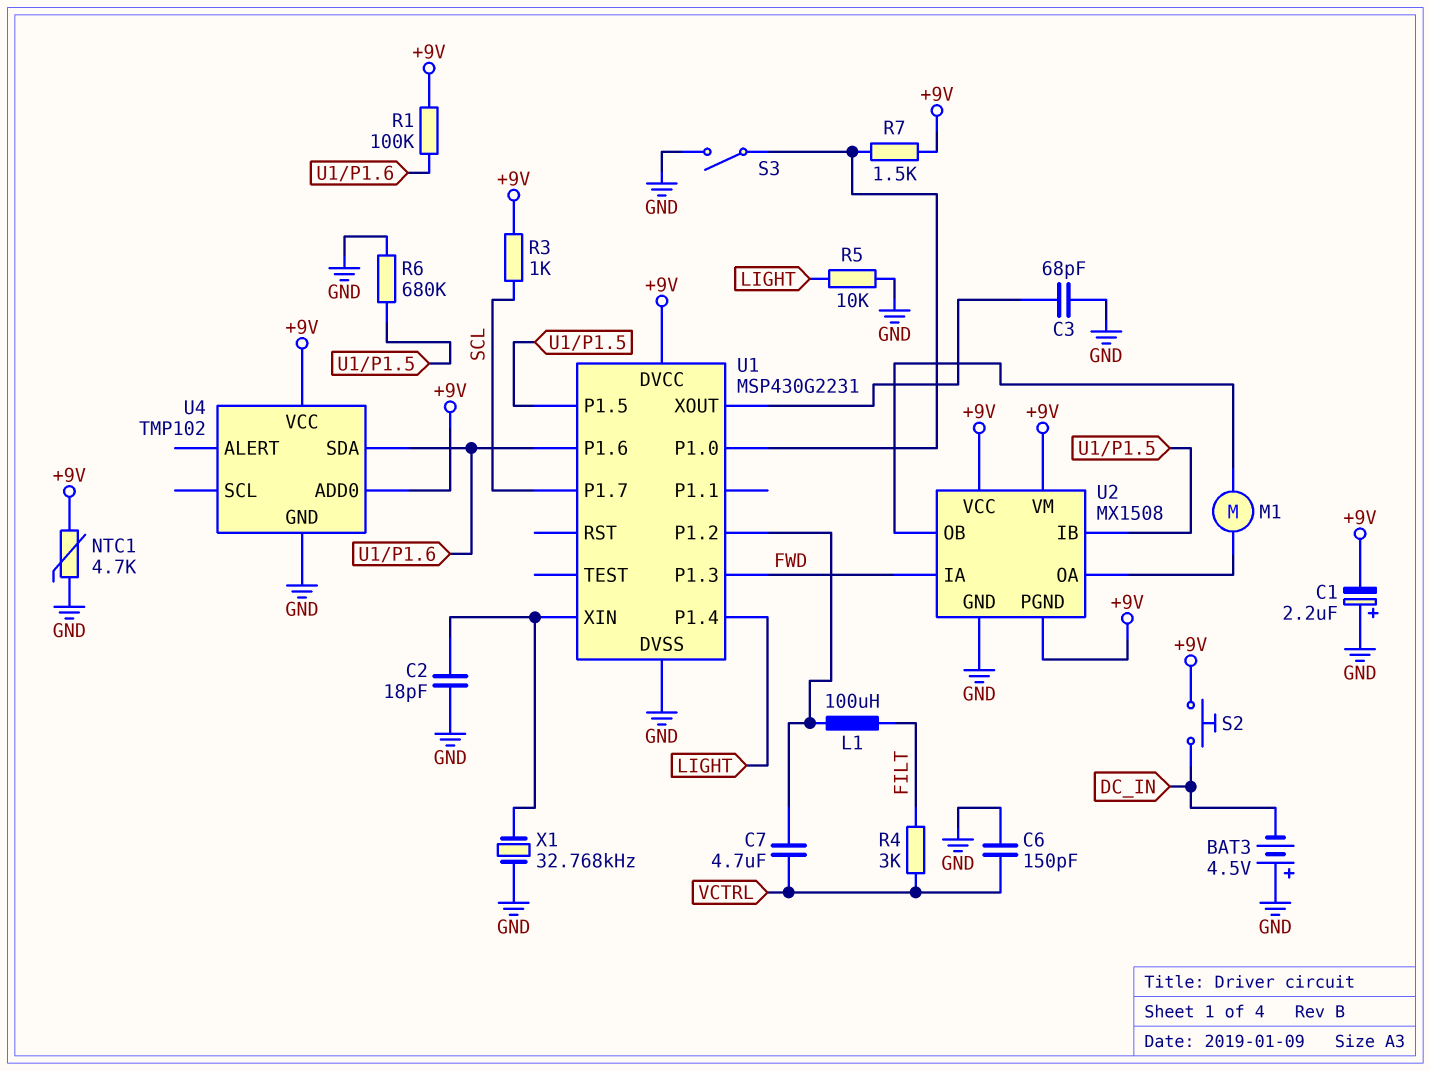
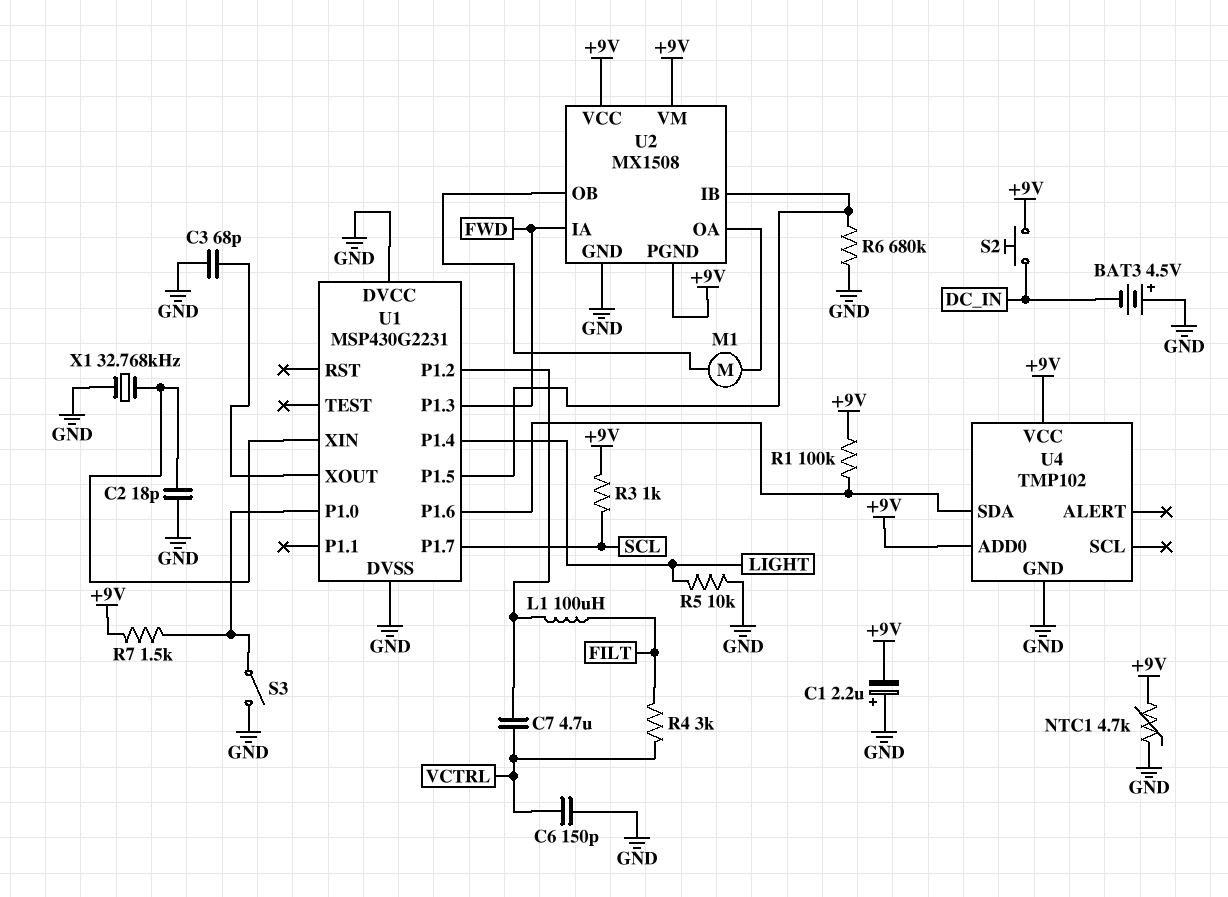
U1 pin DVCC: +9V -> GND

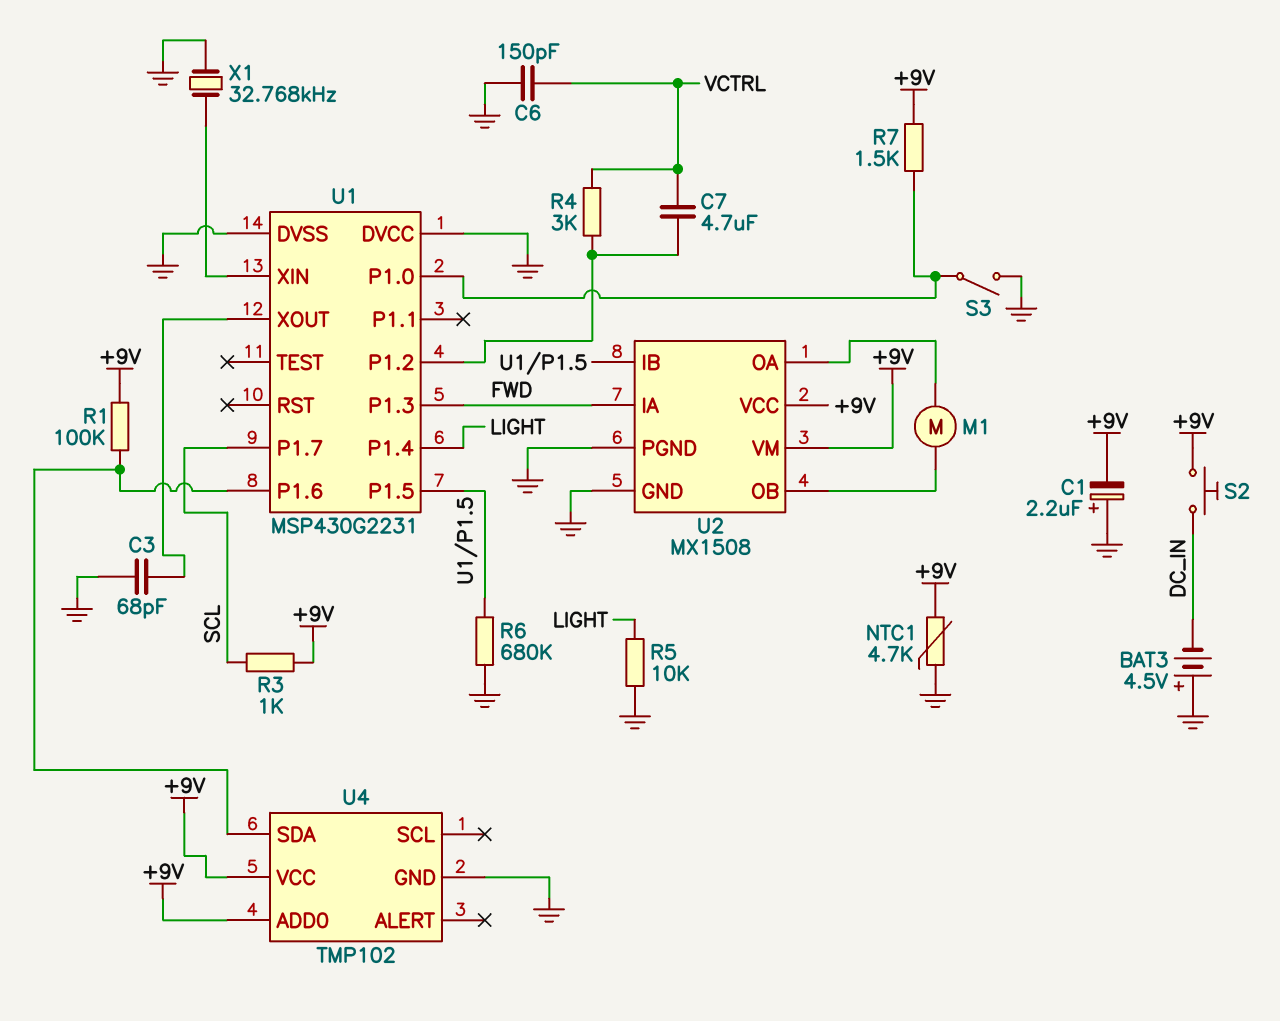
C2: 18pF (GND, U1/XIN) -> none
L1: 100uH (FILT, U1/P1.2) -> none
R4: 3k (FILT, VCTRL) -> 3k (U1/P1.2, VCTRL)
U2 pin PGND: +9V -> GND

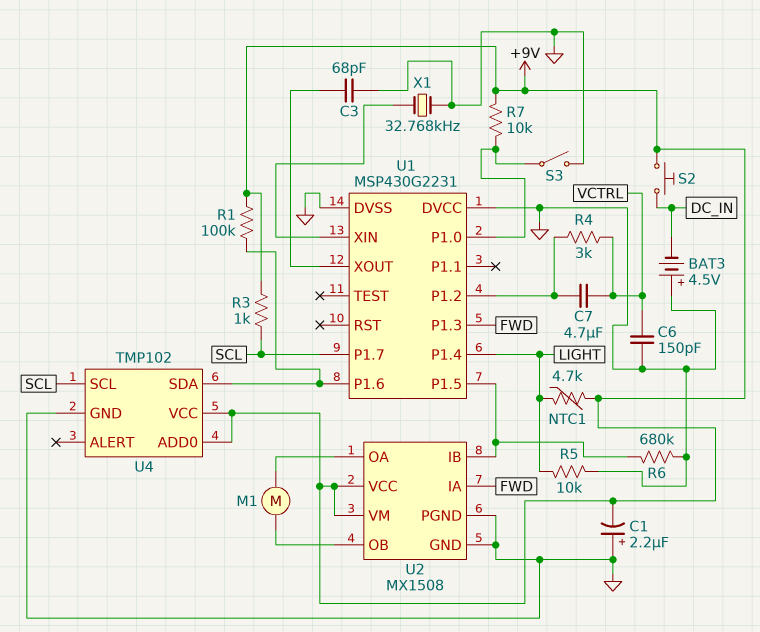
NTC1: 4.7k (+9V, GND) -> 4.7k (+9V, LIGHT)
R7: 1.5k (+9V, U1/P1.0) -> 10k (+9V, U1/P1.0)
U4 pin SCL: none -> SCL

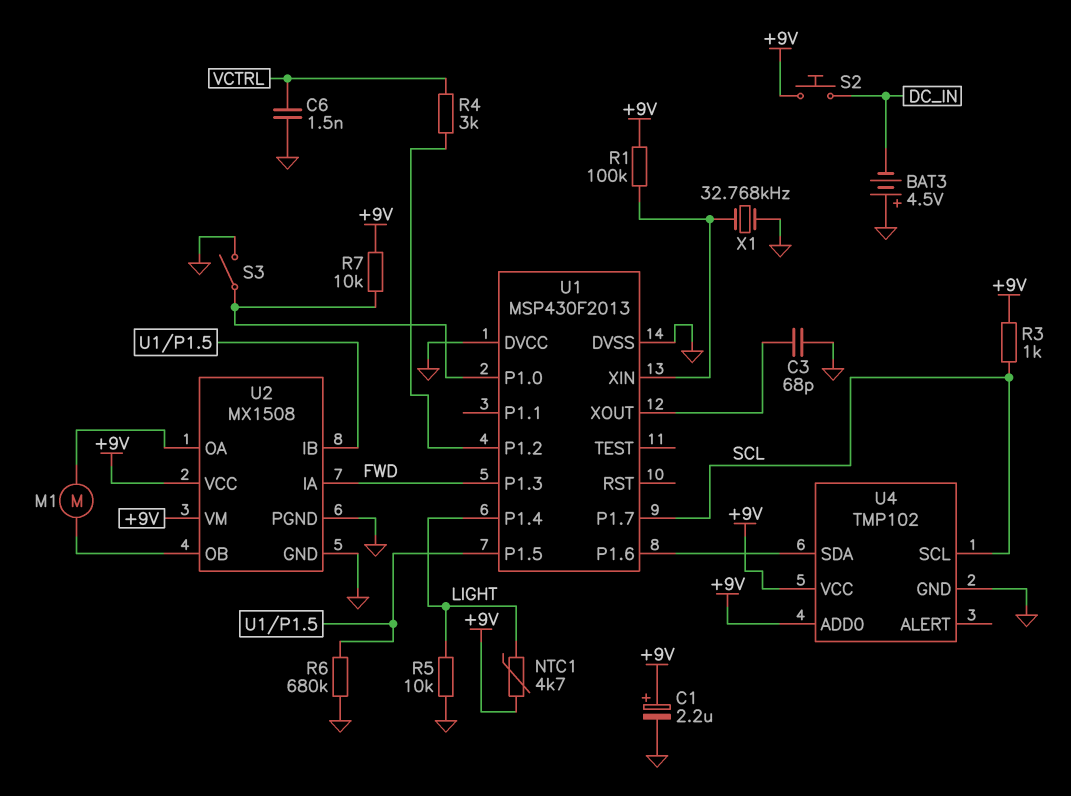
C1: 2.2uF (plus GND, minus +9V) -> 2.2uF (plus +9V, minus GND)
C6: 150pF (GND, VCTRL) -> 1.5nF (GND, VCTRL)
C7: 4.7uF (U1/P1.2, VCTRL) -> none
R1: 100k (+9V, U1/P1.6) -> 100k (+9V, U1/XIN)
U1: MSP430G2231 -> MSP430F2013

